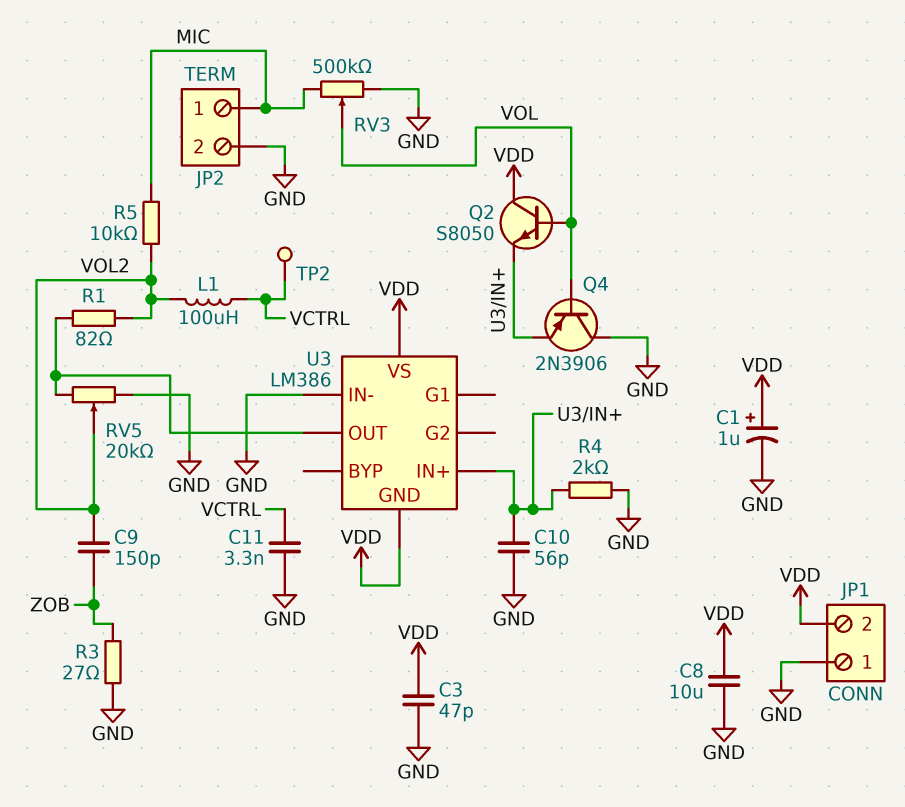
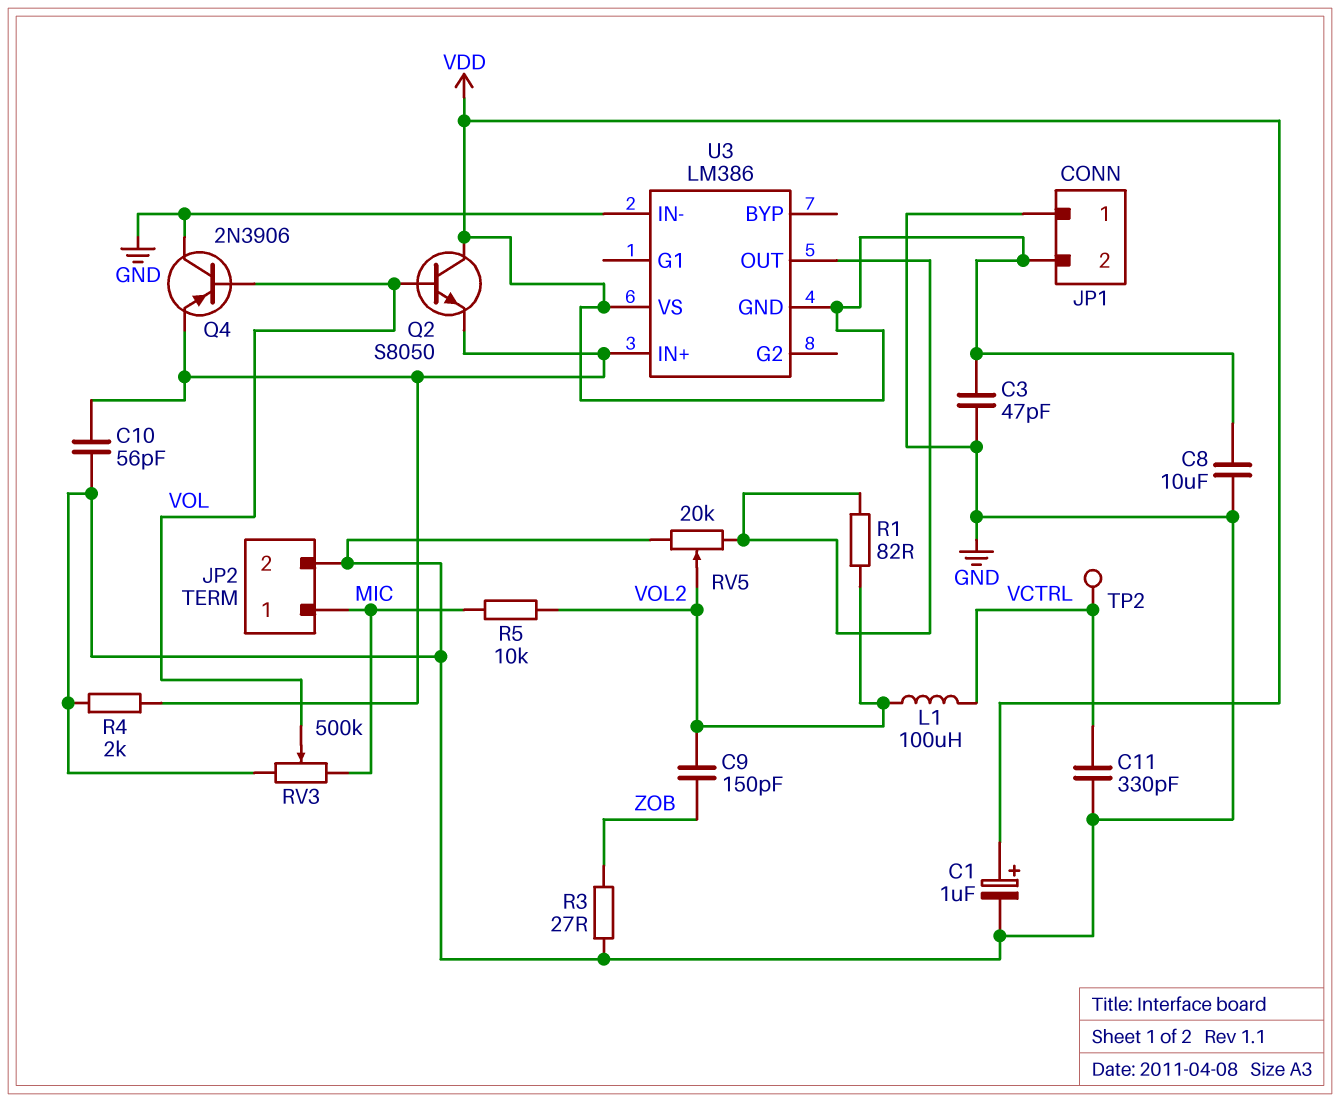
C11: 3.3nF (GND, VCTRL) -> 330pF (GND, VCTRL)

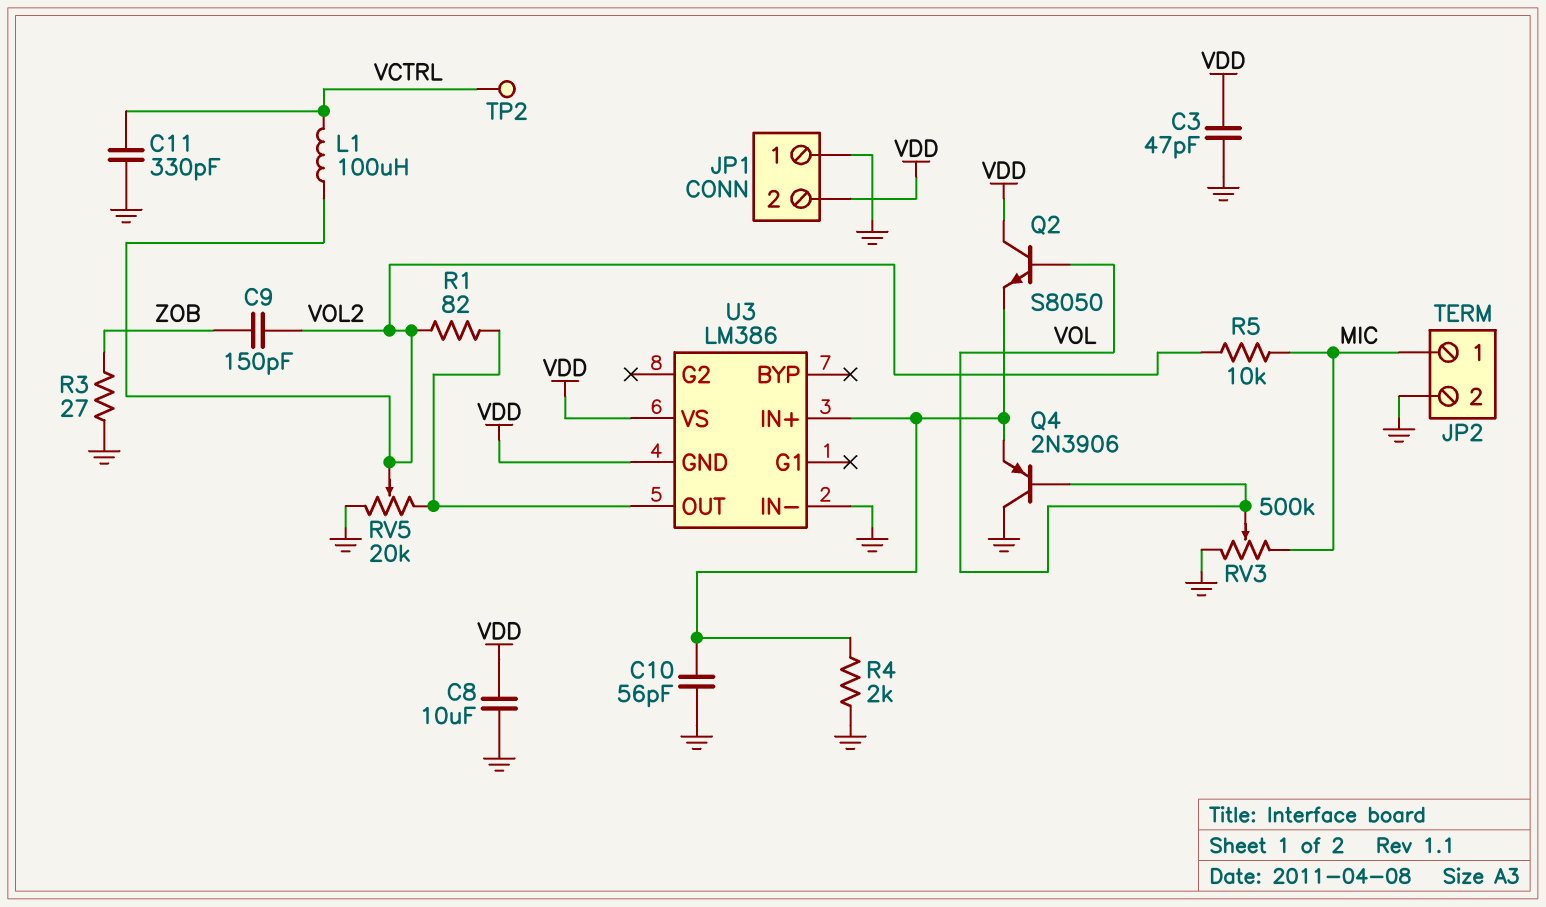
C1: 1uF (plus VDD, minus GND) -> none

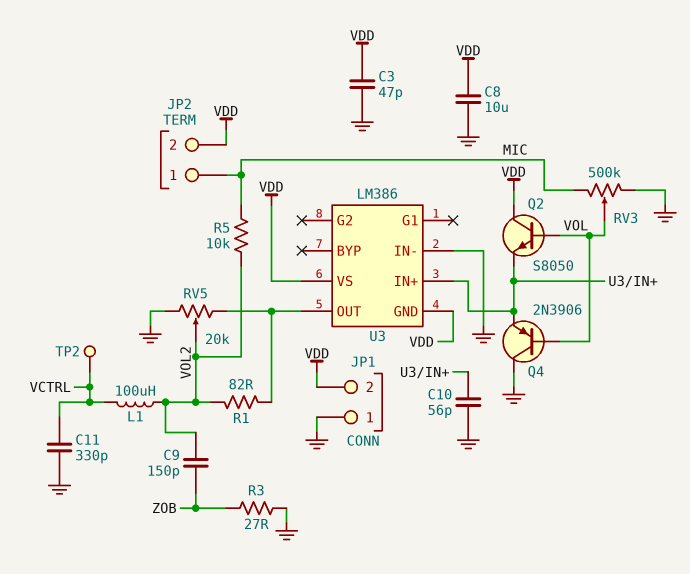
JP2 pin 2: GND -> VDD
R4: 2k (GND, U3/IN+) -> none

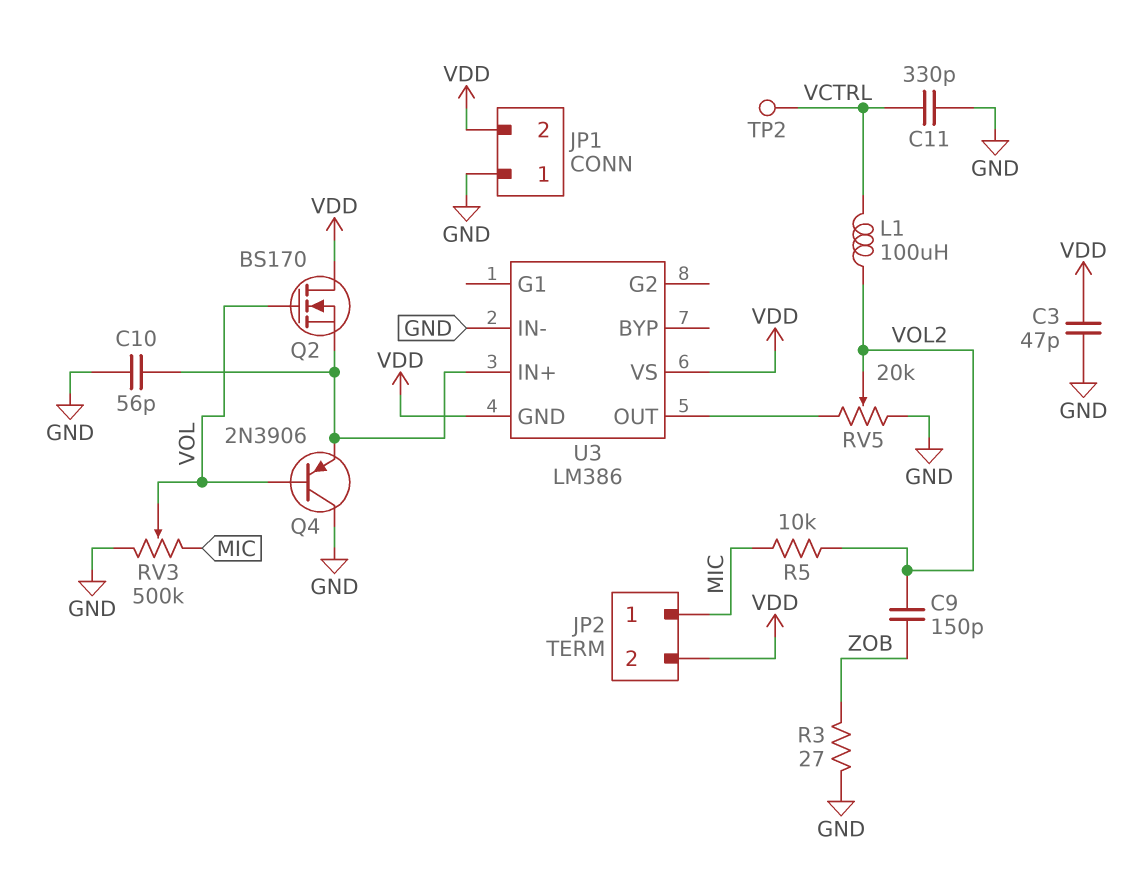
C8: 10uF (GND, VDD) -> none
Q2: NPN S8050 (B VOL, C VDD, E U3/IN+) -> NMOS BS170 (G VOL, D VDD, S U3/IN+)
R1: 82 (U3/OUT, VOL2) -> none

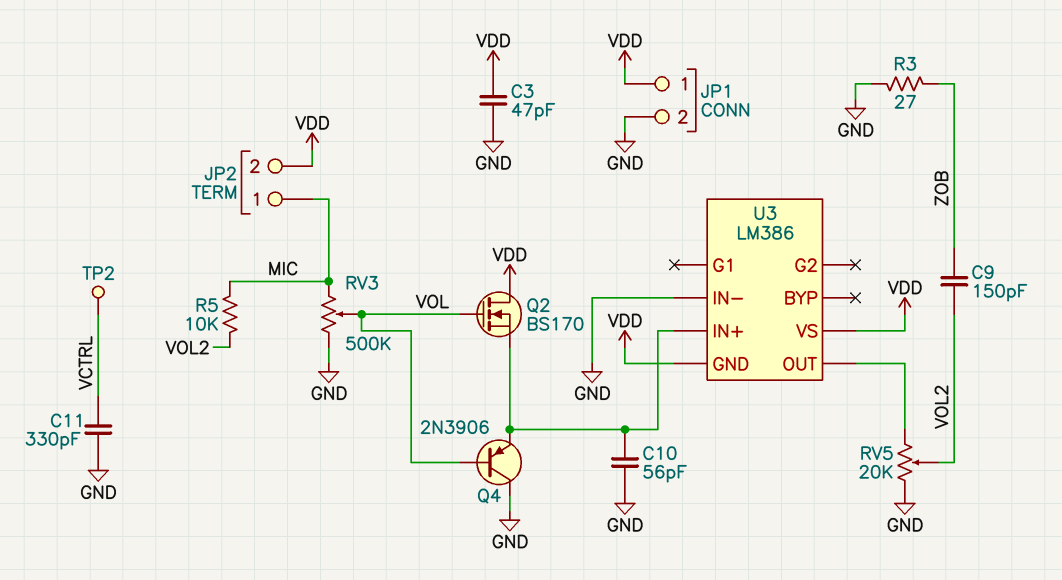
JP1 pin 1: GND -> VDD
JP1 pin 2: VDD -> GND
L1: 100uH (VCTRL, VOL2) -> none

